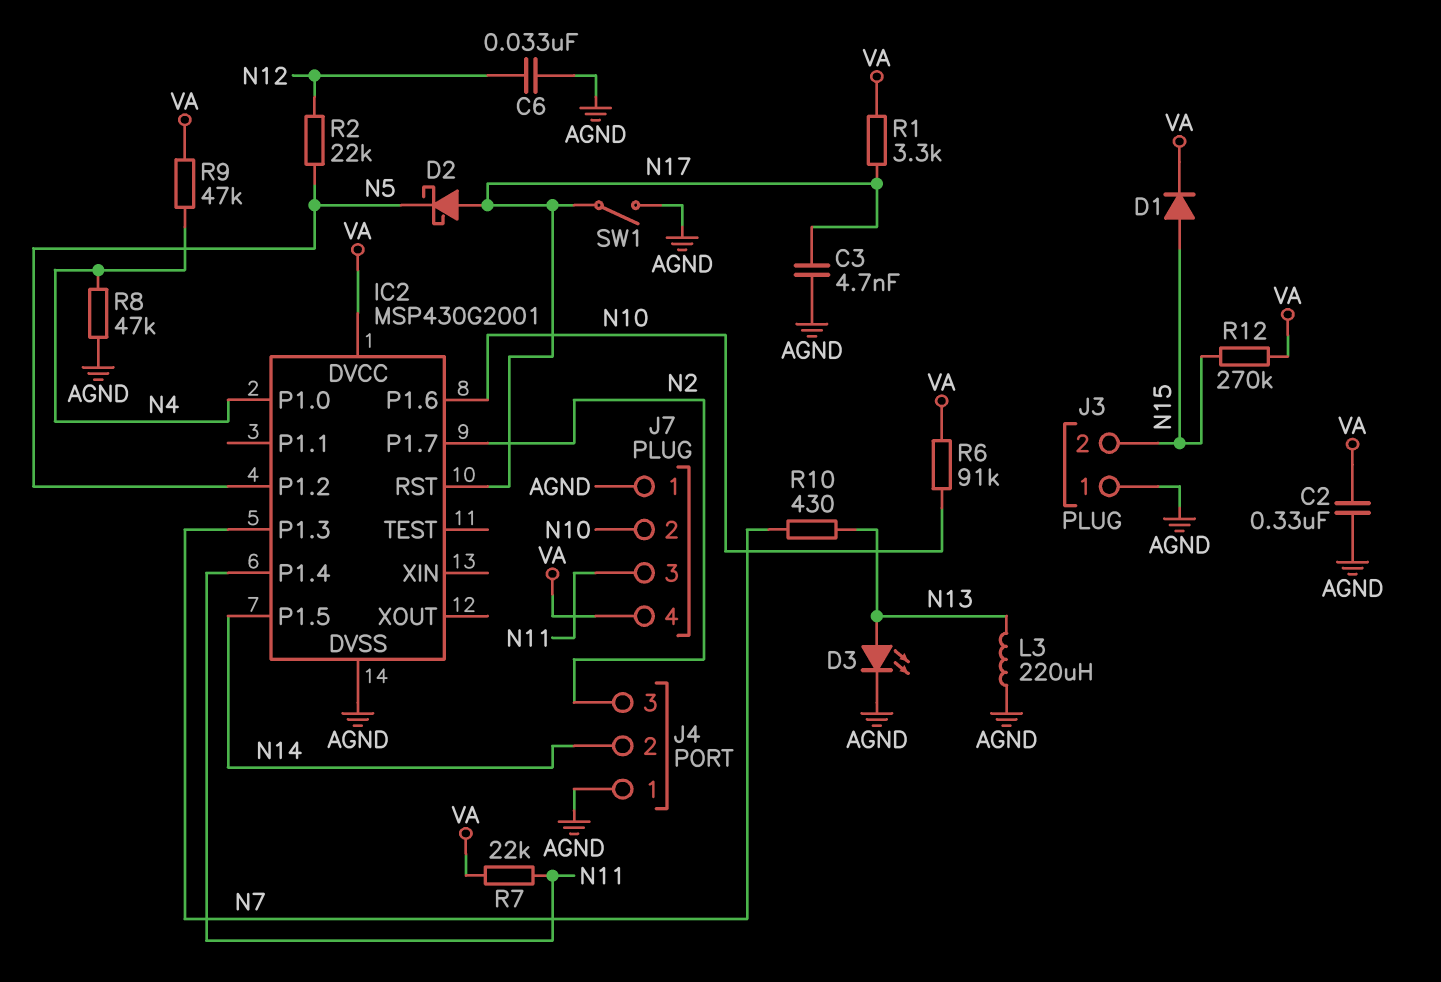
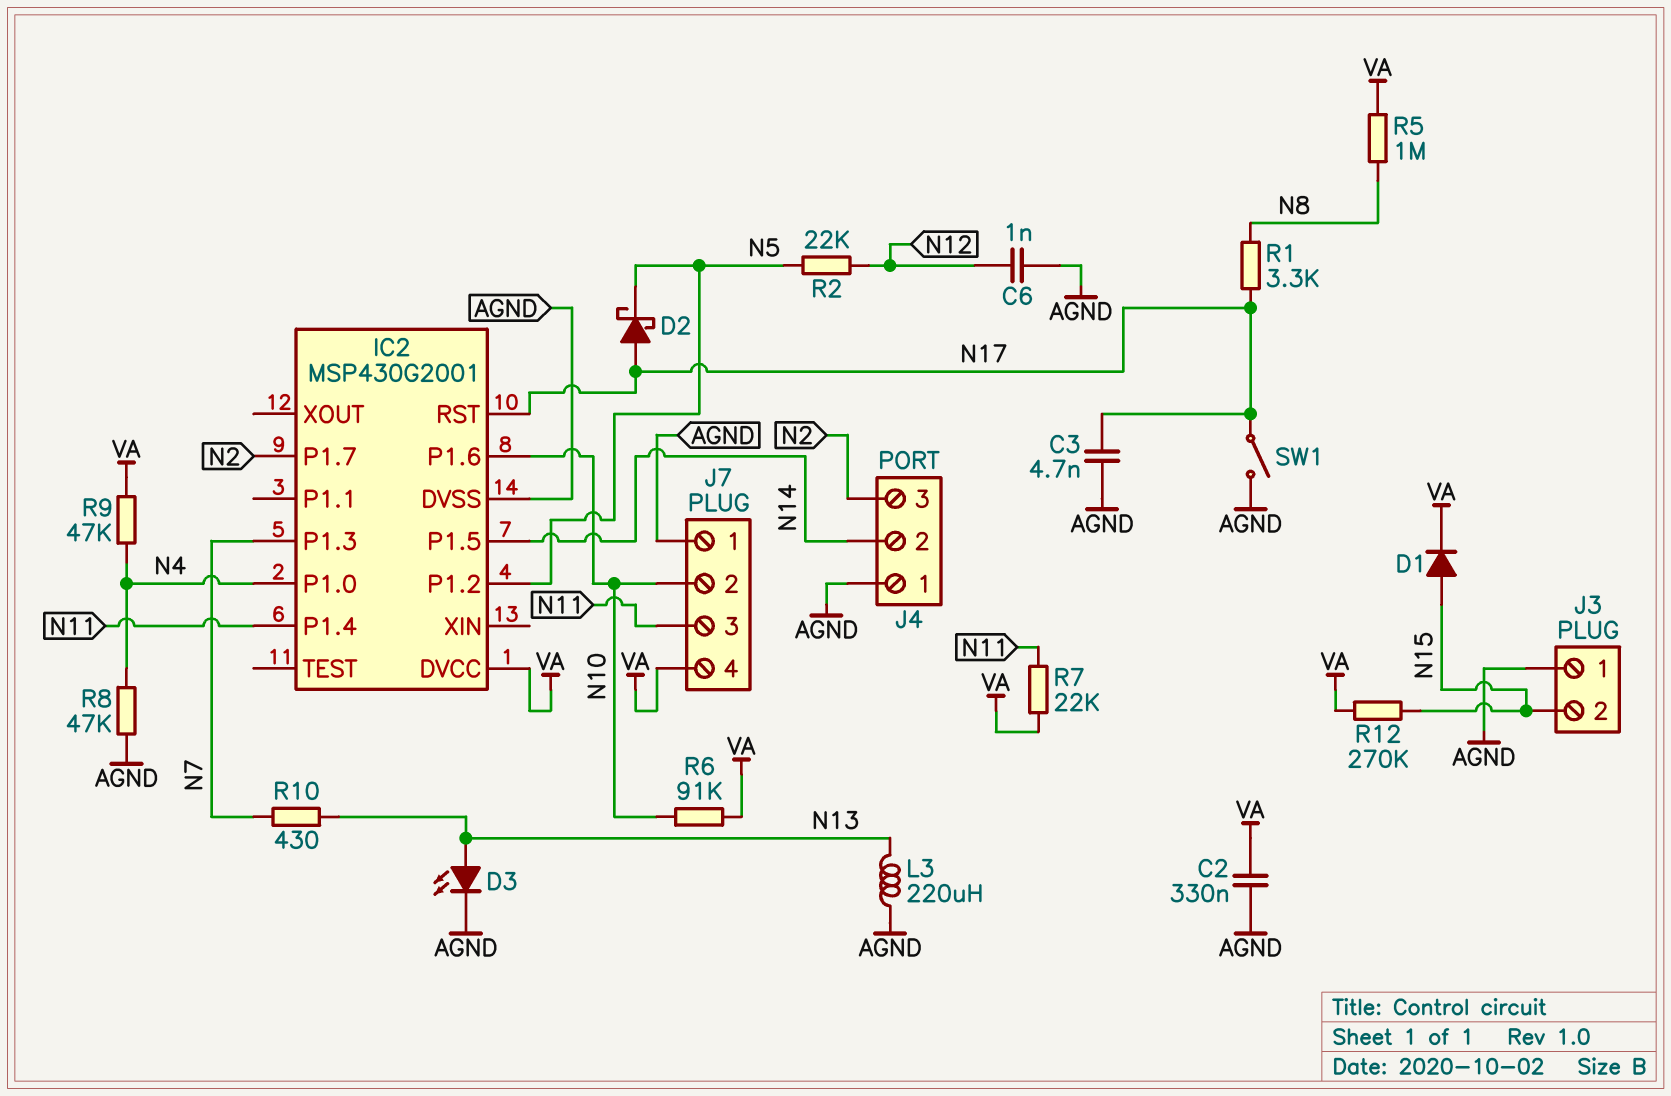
C6: 33nF (AGND, N12) -> 1nF (AGND, N12)
R1: 3.3k (N17, VA) -> 3.3k (N8, N17)
R5: none -> 1M (N8, VA)

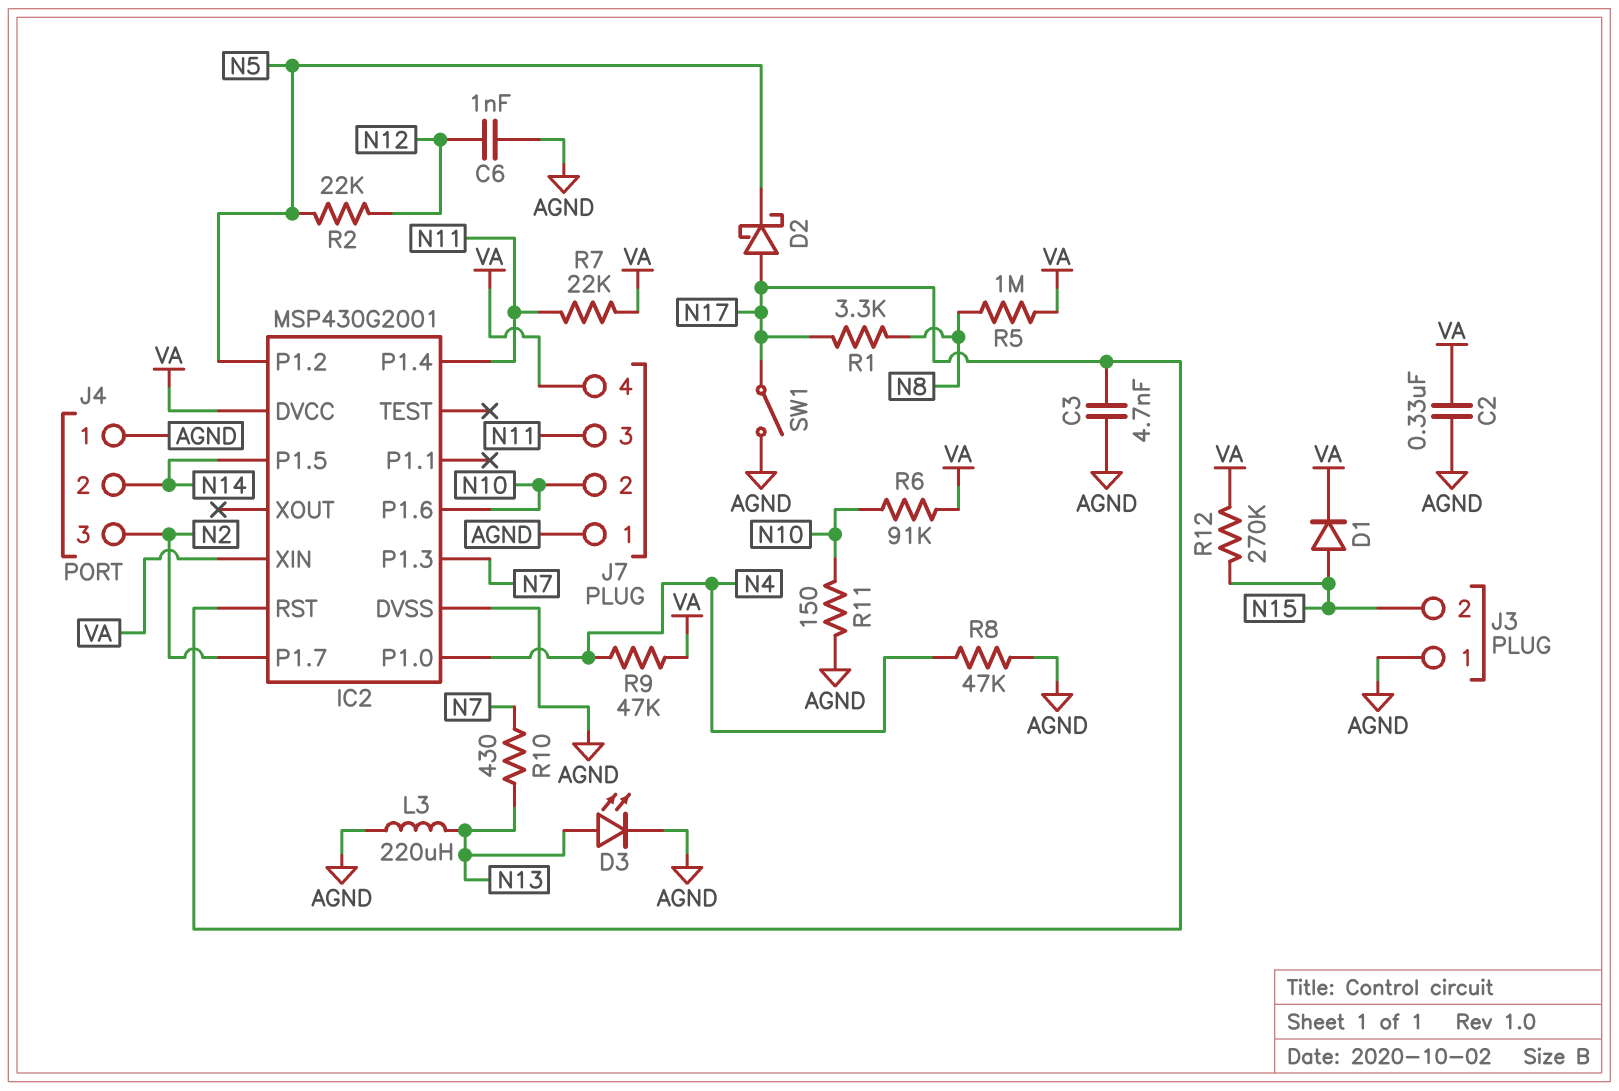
IC2 pin XIN: none -> VA
R11: none -> 150 (AGND, N10)

